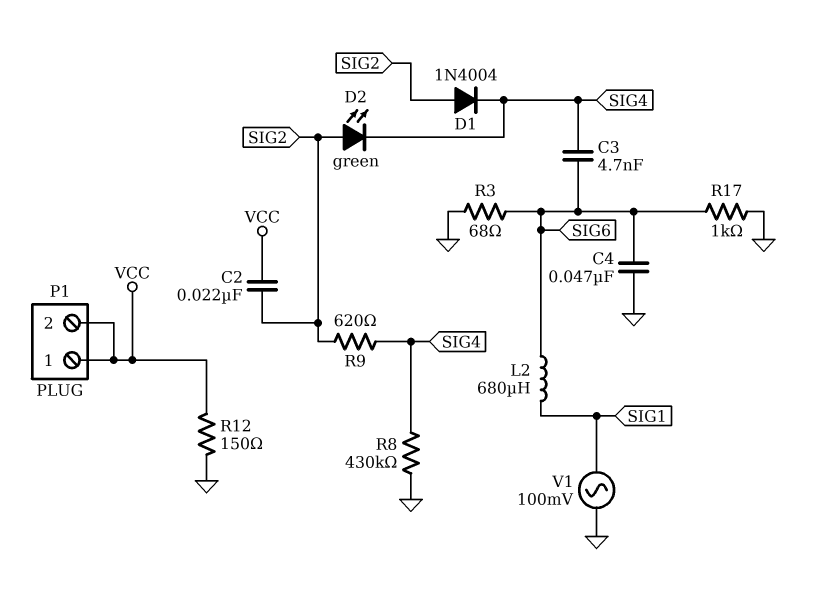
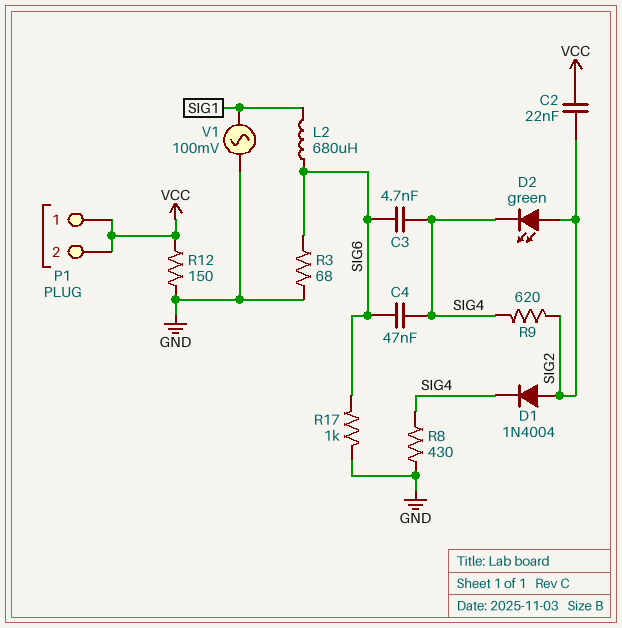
C4: 47nF (GND, SIG6) -> 47nF (SIG4, SIG6)
R8: 430k (GND, SIG4) -> 430 (GND, SIG4)

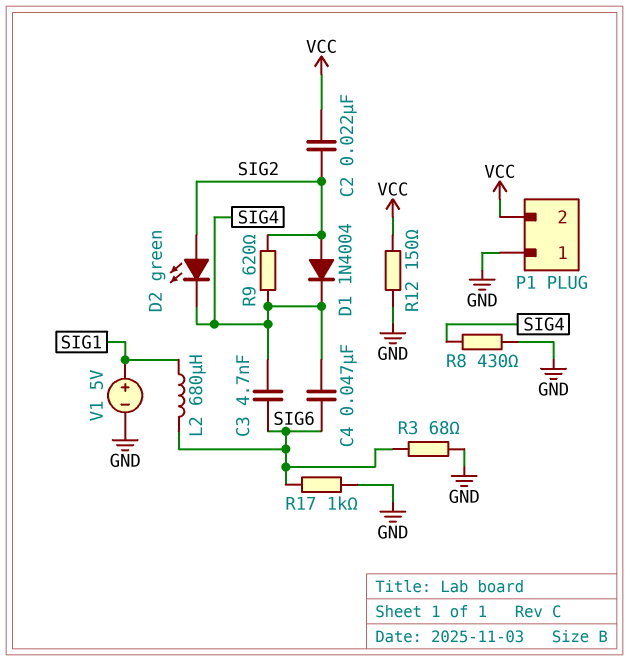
P1 pin 1: VCC -> GND
V1: AC 100mV (GND, SIG1) -> 5V (plus SIG1, minus GND)

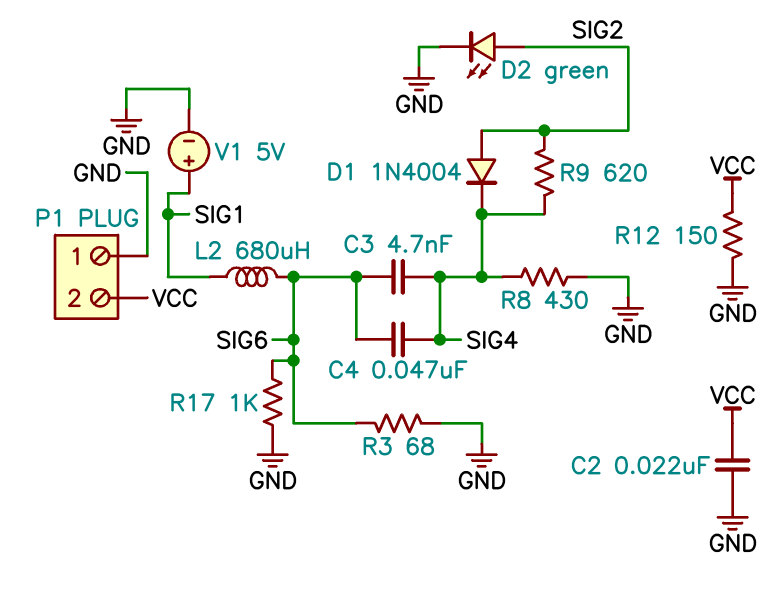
C2: 22nF (SIG2, VCC) -> 22nF (GND, VCC)
D2: LED green (A SIG2, K SIG4) -> LED green (A SIG2, K GND)

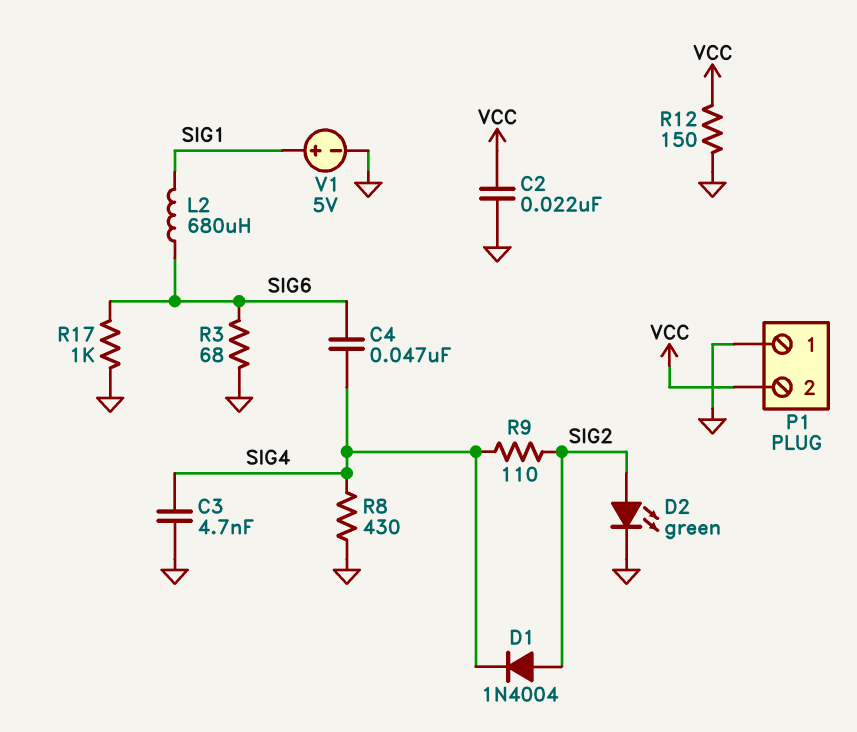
C3: 4.7nF (SIG4, SIG6) -> 4.7nF (GND, SIG4)
R9: 620 (SIG2, SIG4) -> 110 (SIG2, SIG4)

